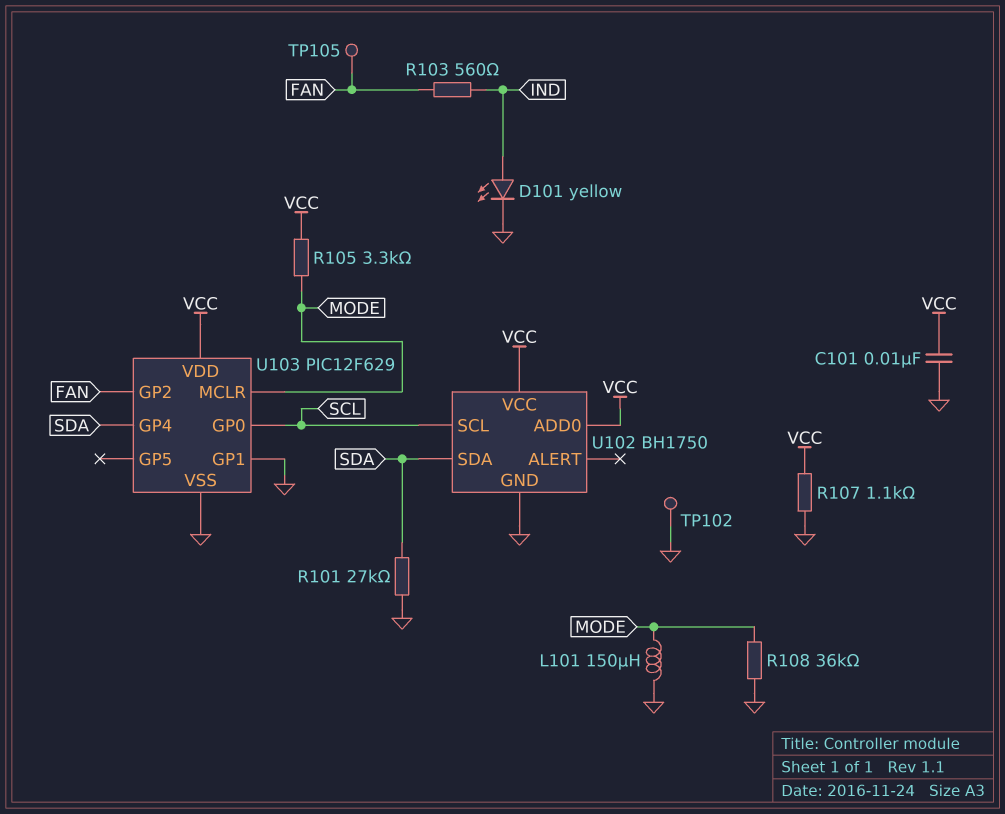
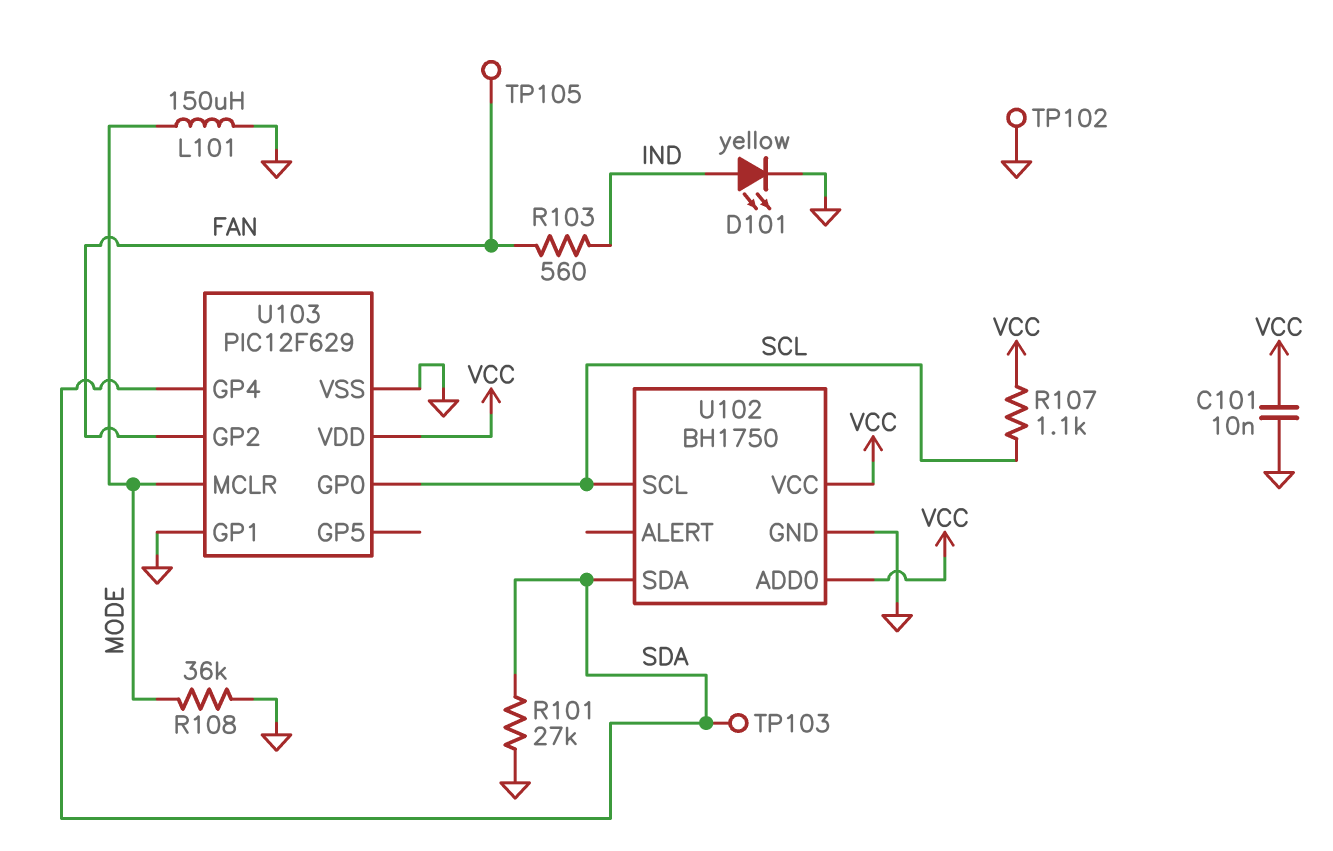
R105: 3.3k (MODE, VCC) -> none
R107: 1.1k (GND, VCC) -> 1.1k (SCL, VCC)
TP103: none -> test point (SDA)

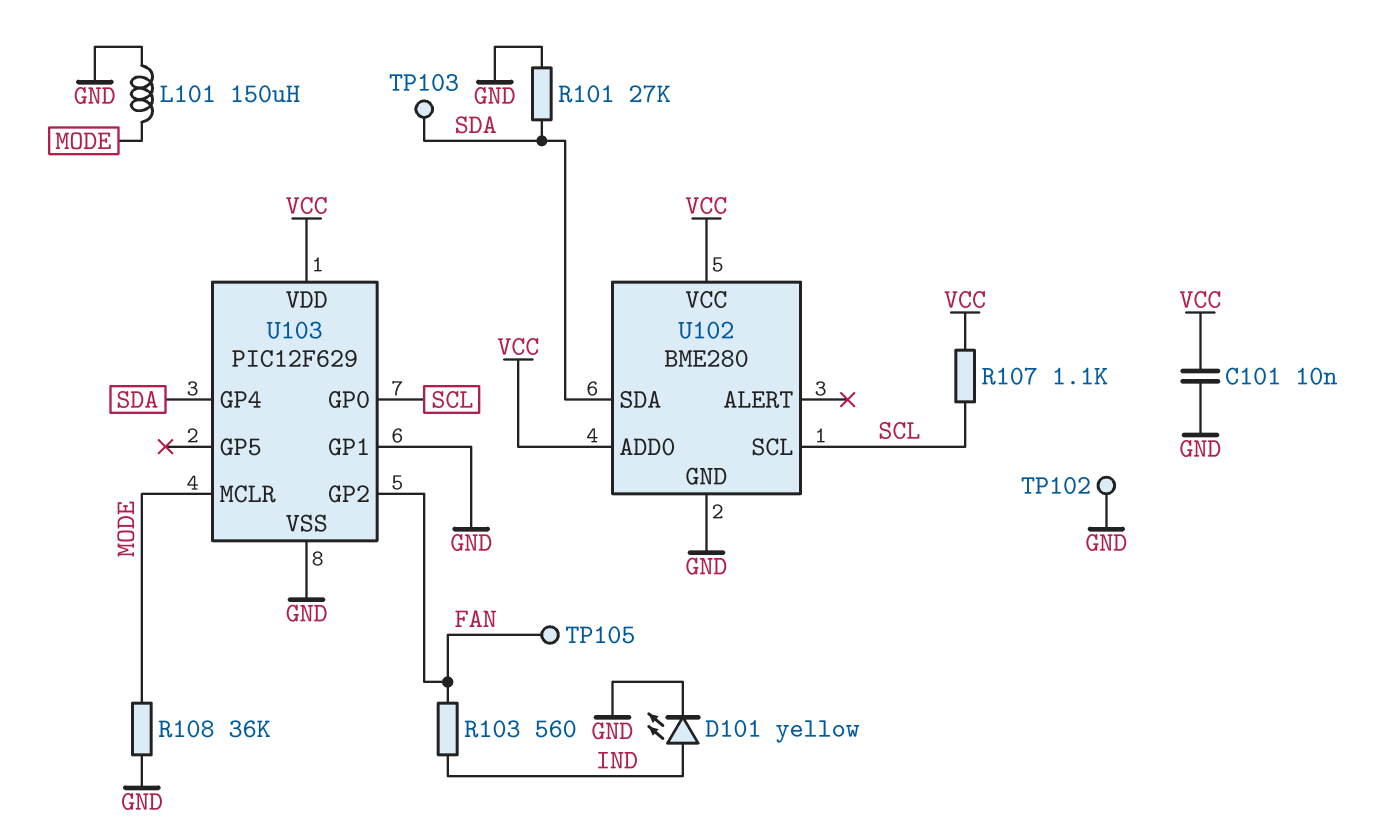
U102: BH1750 -> BME280

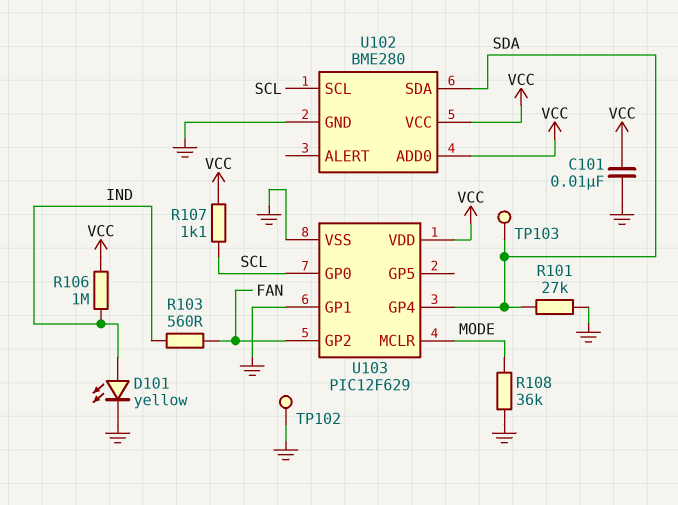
L101: 150uH (GND, MODE) -> none
R106: none -> 1M (IND, VCC)
TP105: test point (FAN) -> none

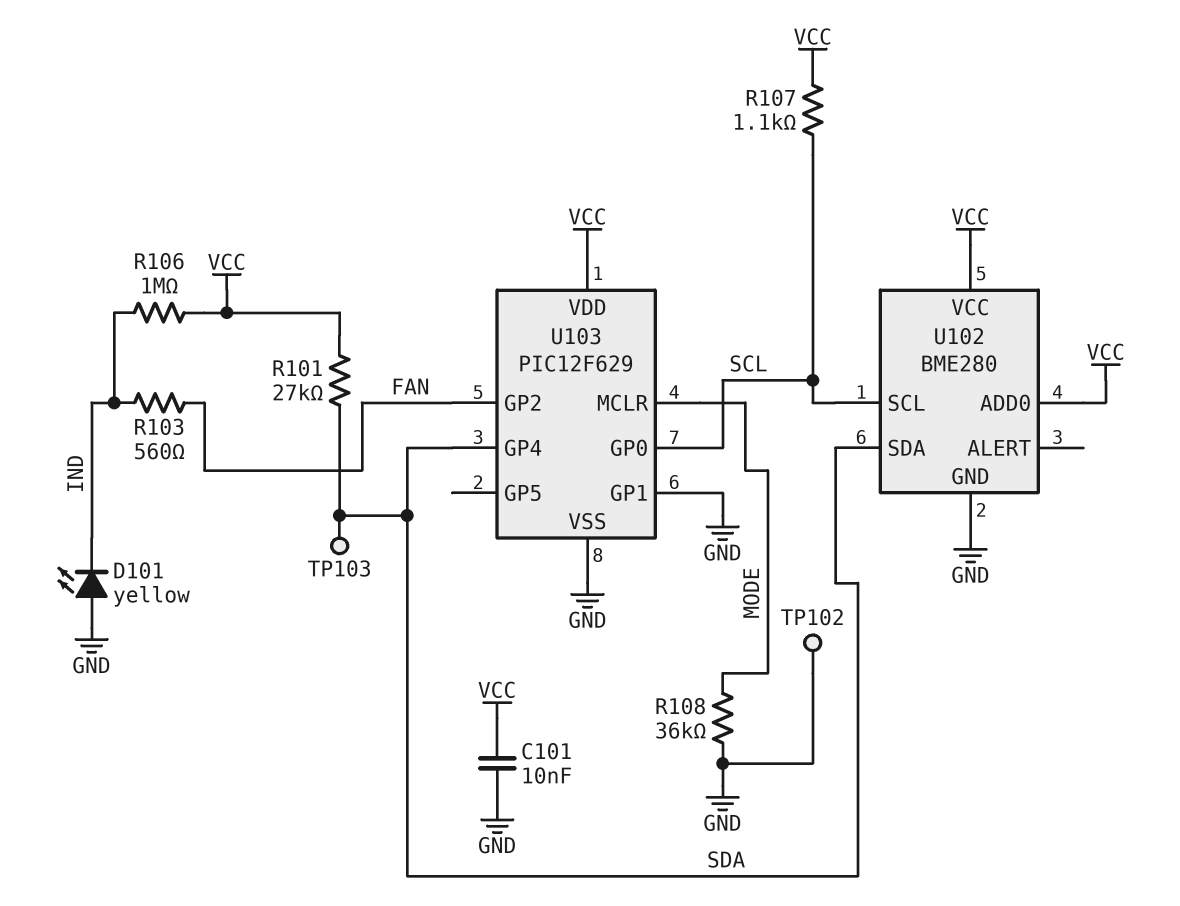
D101: LED yellow (A IND, K GND) -> LED yellow (A GND, K IND)
R101: 27k (GND, SDA) -> 27k (SDA, VCC)

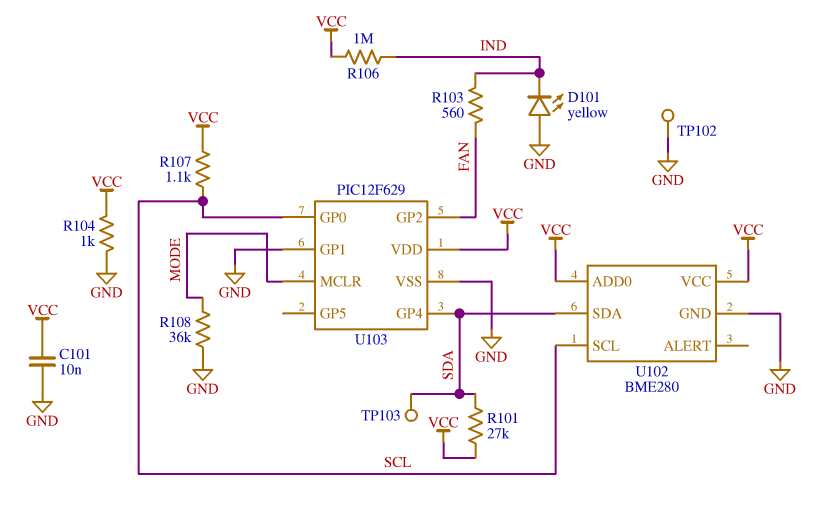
R104: none -> 1k (GND, VCC)

